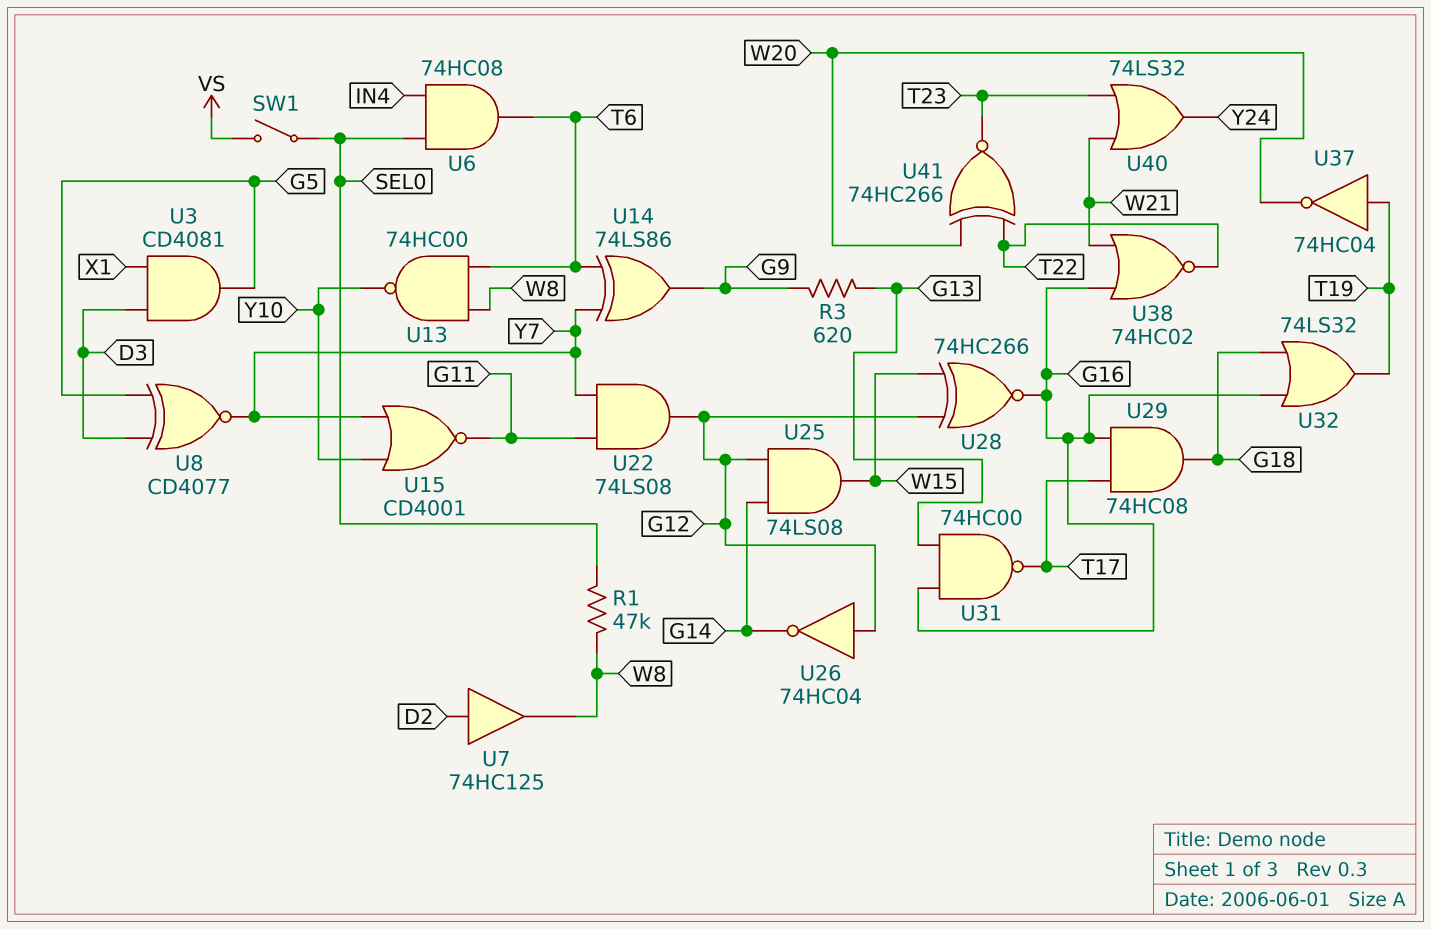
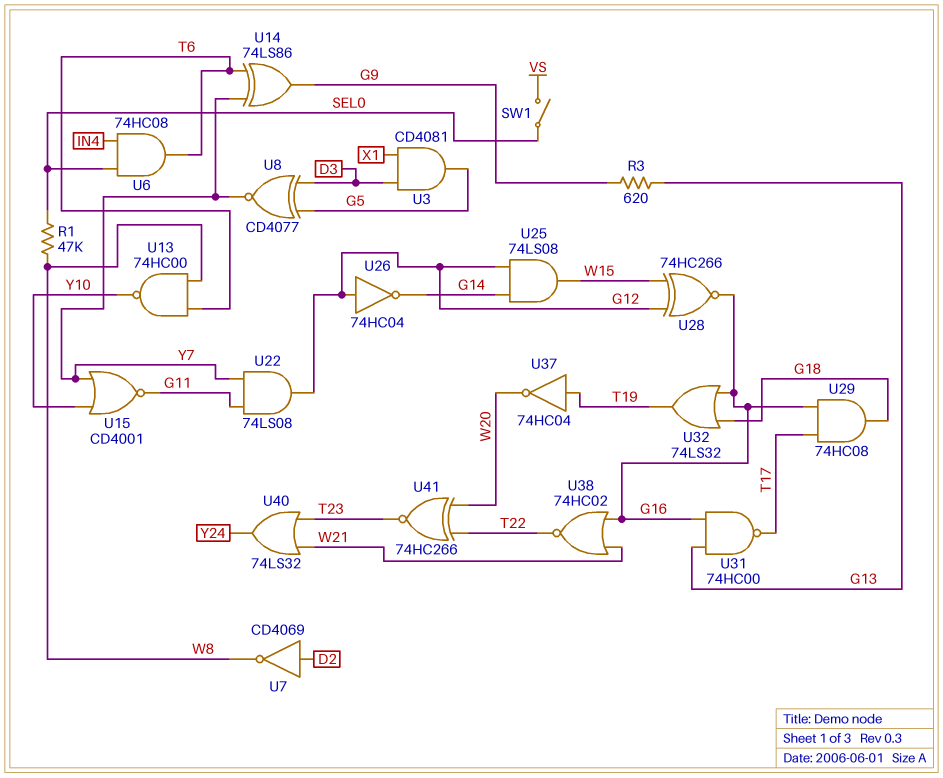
U7: buffer 74HC125 (in D2, out W8) -> NOT CD4069 (in D2, out W8)

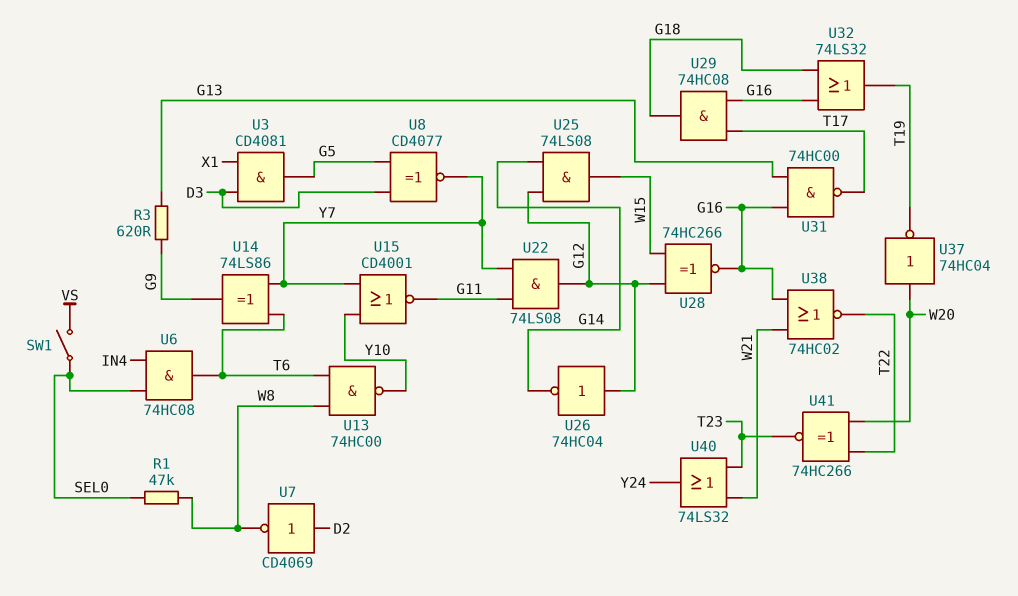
U37: NOT 74HC04 (in T19, out W20) -> NOT 74HC04 (in W20, out T19)

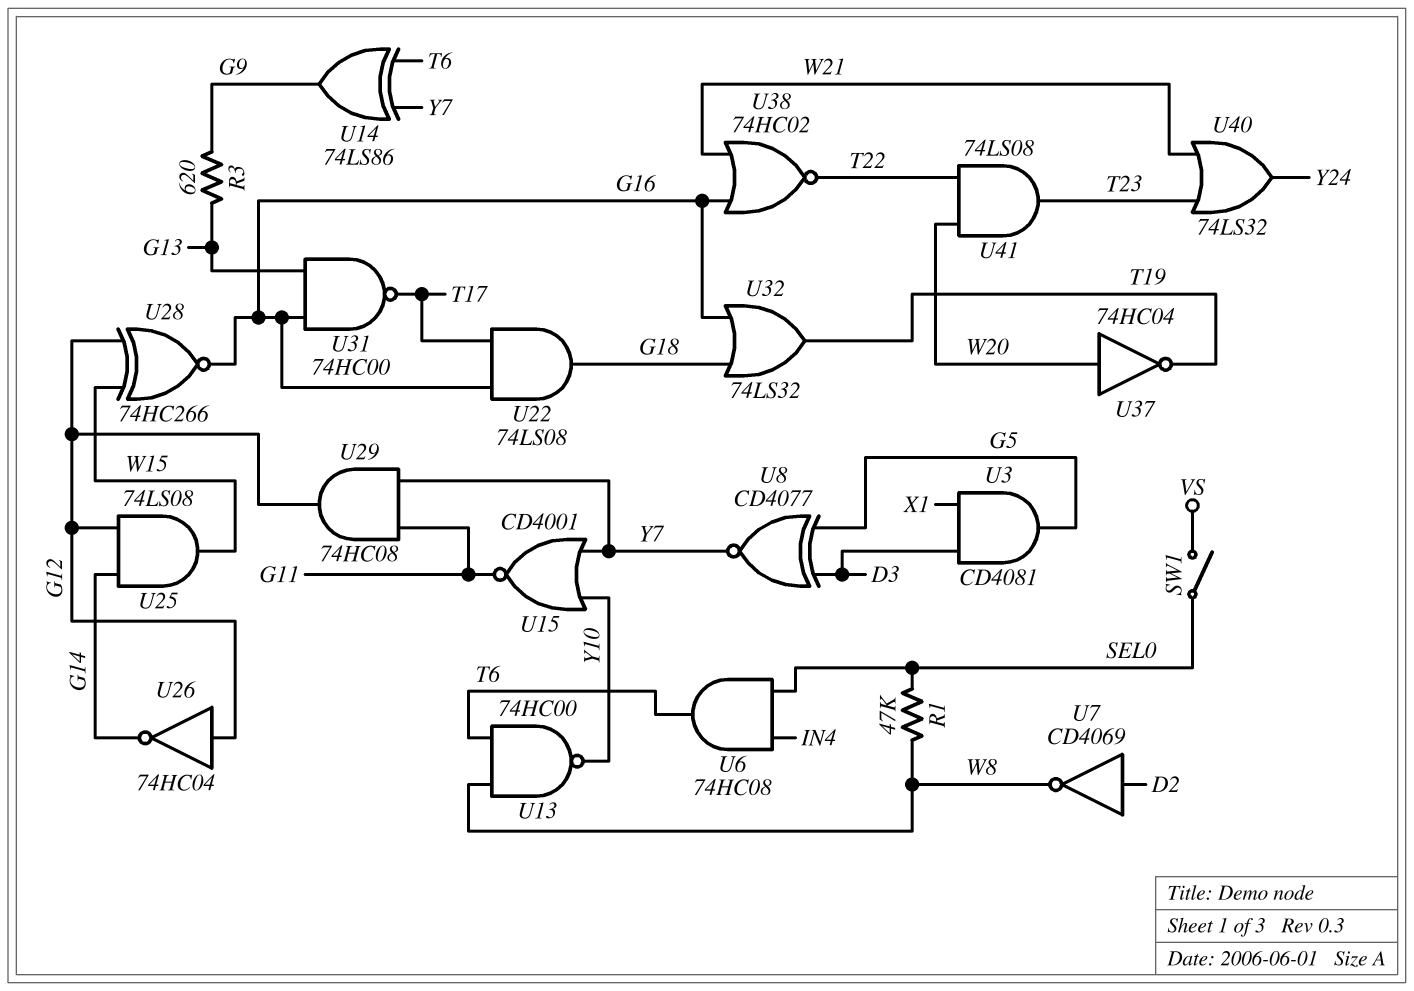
U22: AND 74LS08 (in G11, in Y7, out G12) -> AND 74LS08 (in G16, in T17, out G18)
U29: AND 74HC08 (in G16, in T17, out G18) -> AND 74HC08 (in G11, in Y7, out G12)
U41: XNOR 74HC266 (in T22, in W20, out T23) -> AND 74LS08 (in T22, in W20, out T23)

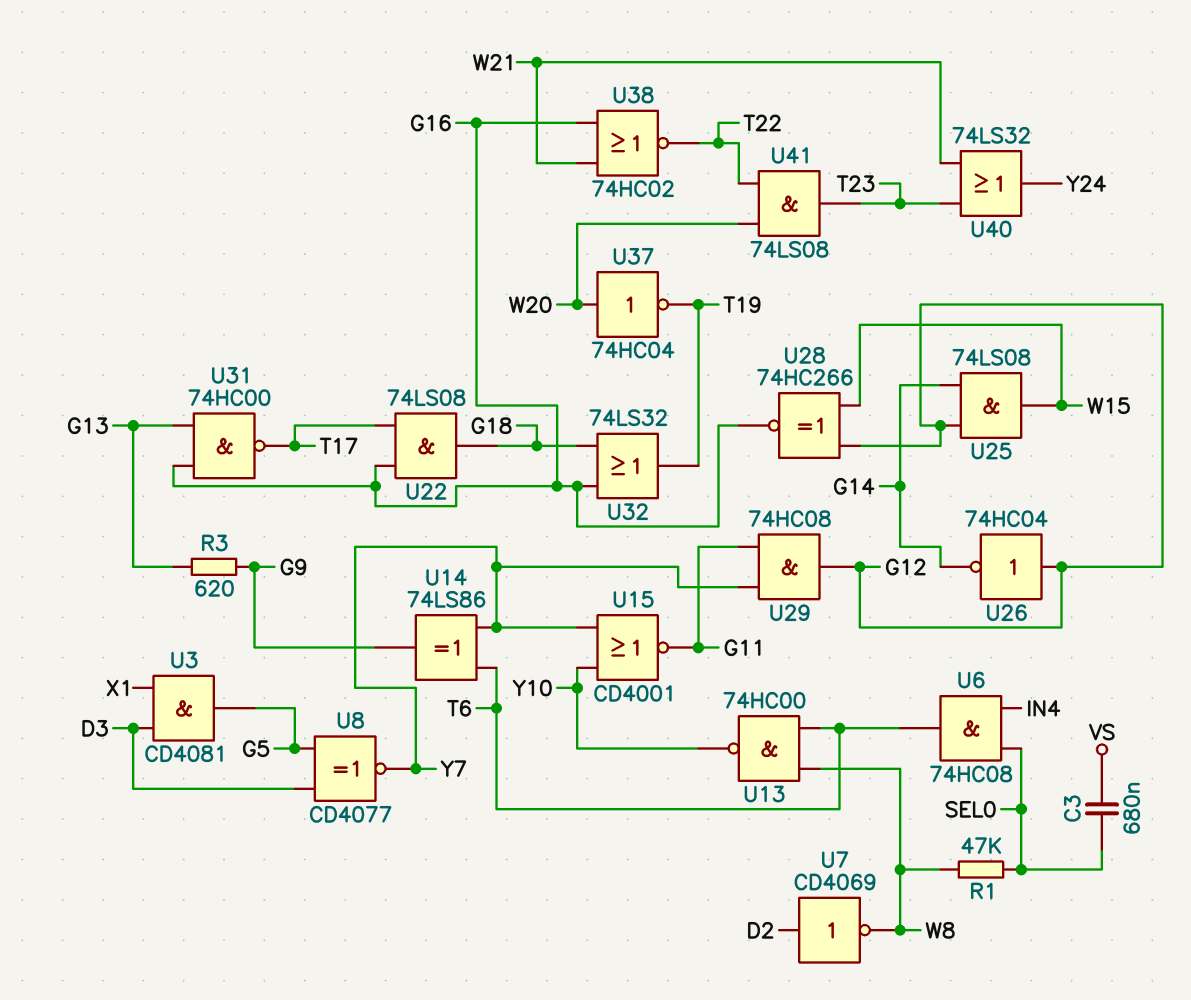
C3: none -> 680nF (SEL0, VS)
SW1: switch (SEL0, VS) -> none

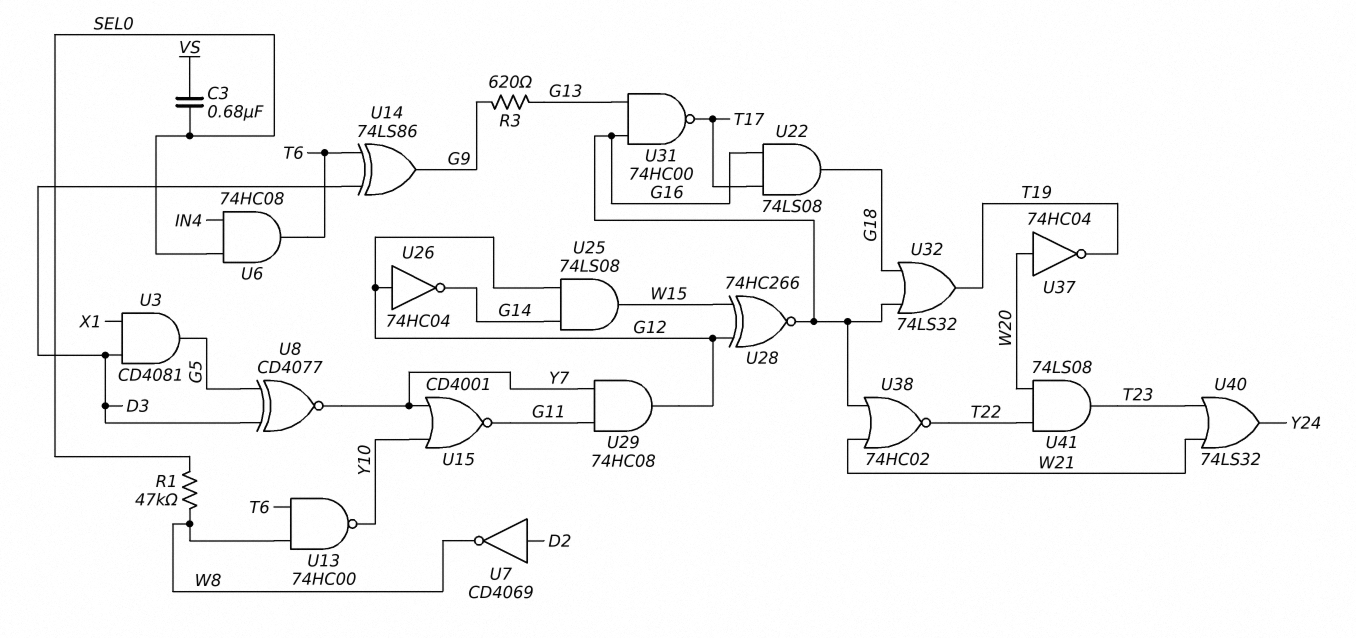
U14: XOR 74LS86 (in T6, in Y7, out G9) -> XOR 74LS86 (in D3, in T6, out G9)

